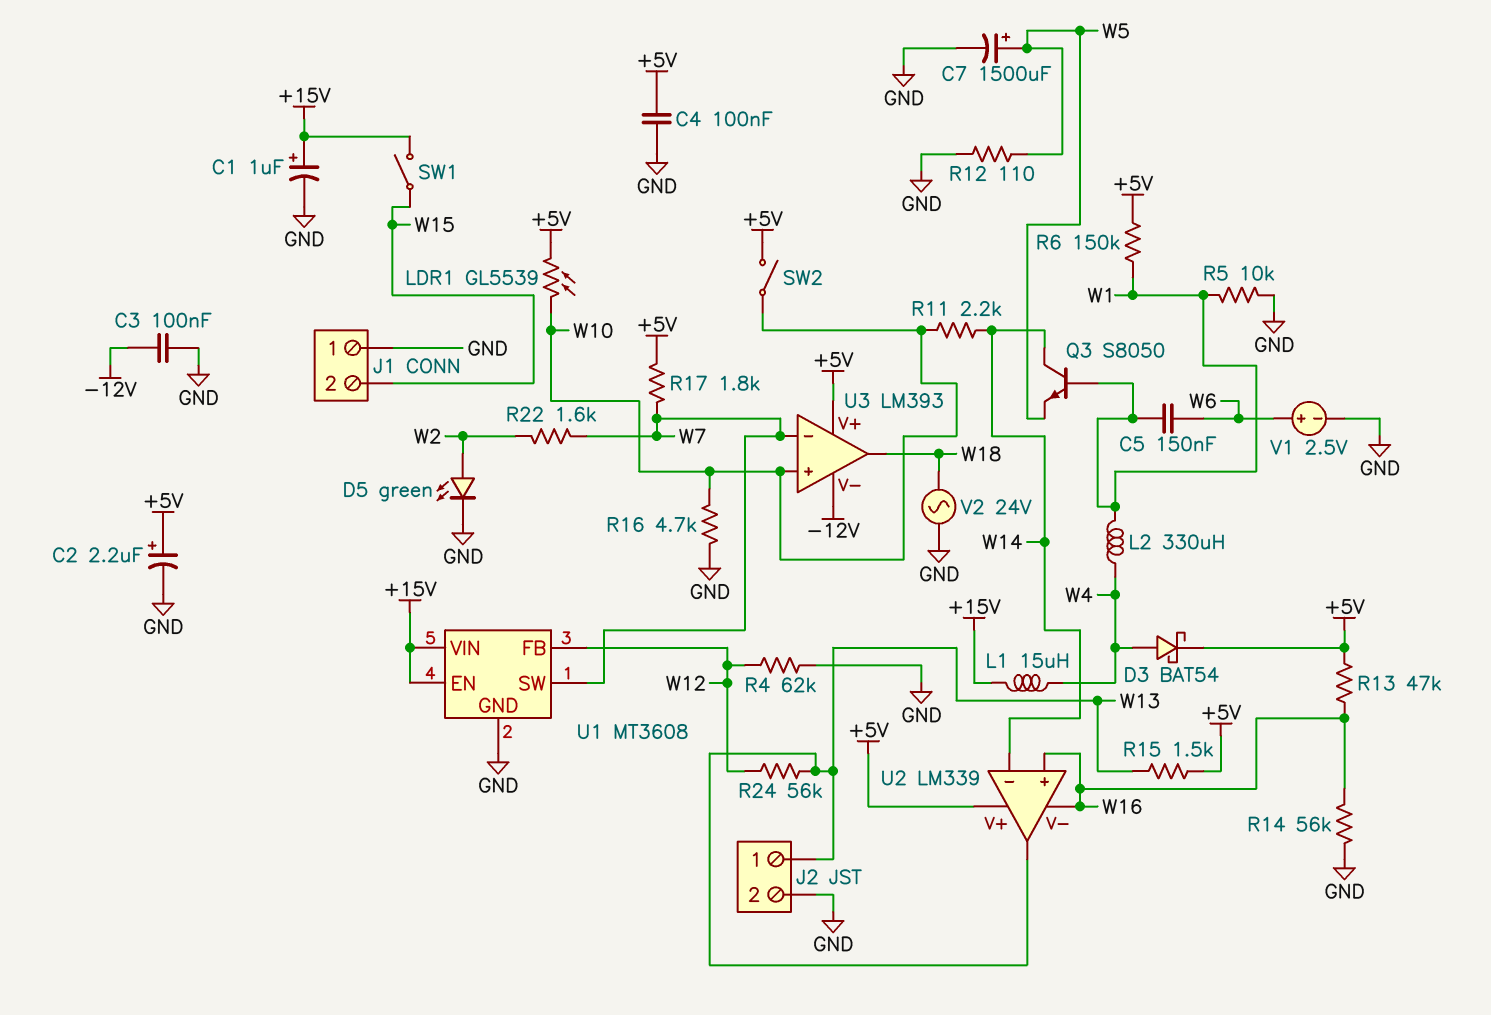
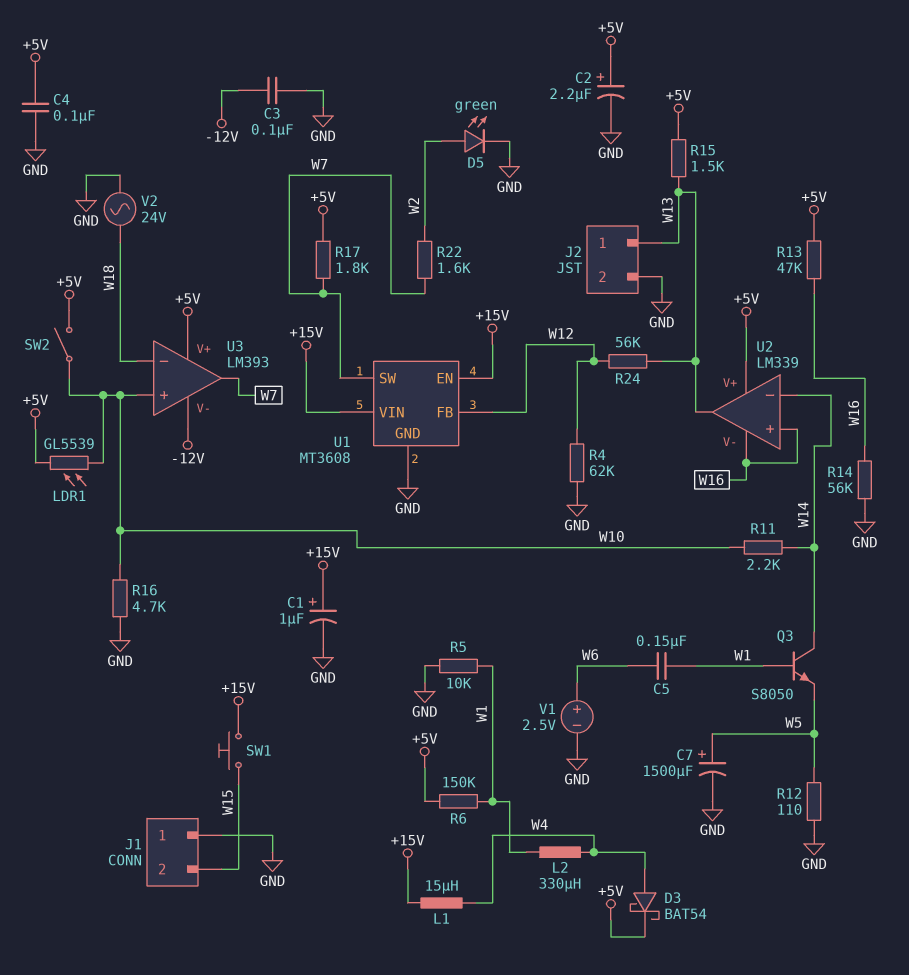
SW1: switch (+15V, W15) -> button (+15V, W15)
U3 pin in-: W7 -> W18
U3 pin out: W18 -> W7

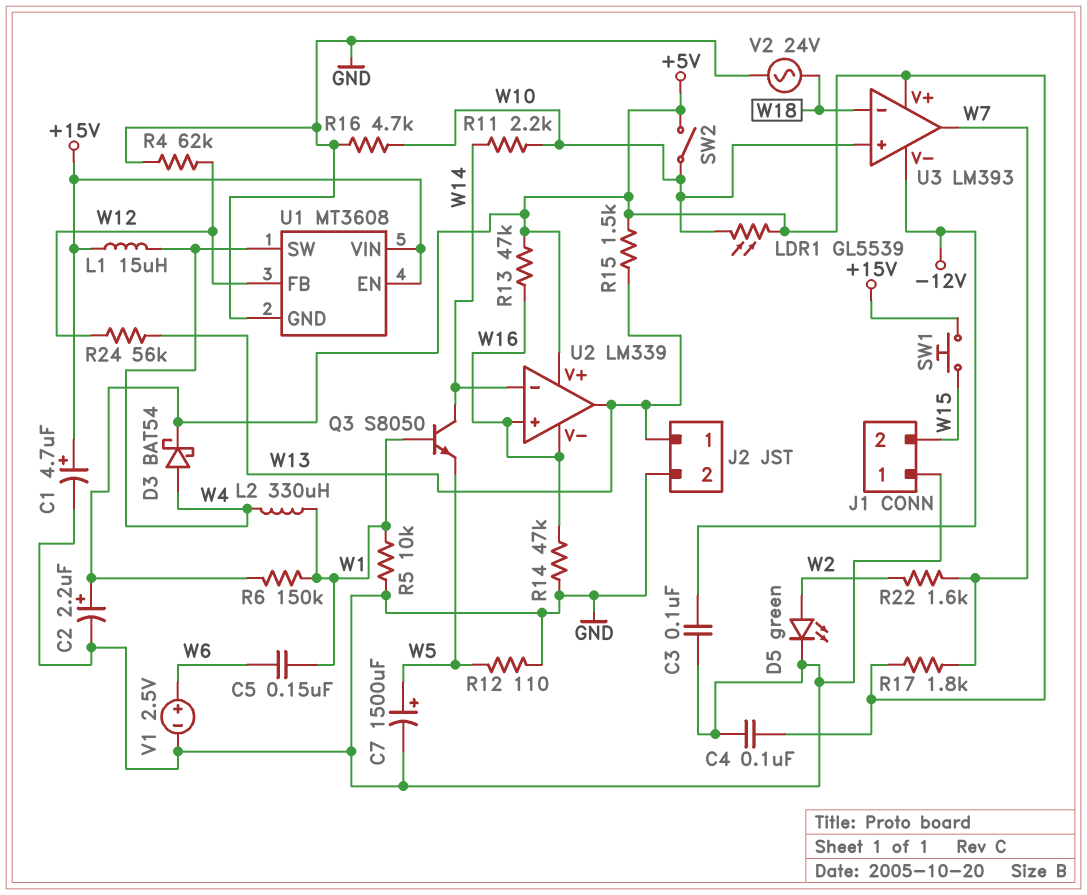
C1: 1uF (plus +15V, minus GND) -> 4.7uF (plus +15V, minus GND)
R14: 56k (GND, W16) -> 47k (GND, W16)
U1 pin SW: W7 -> W4

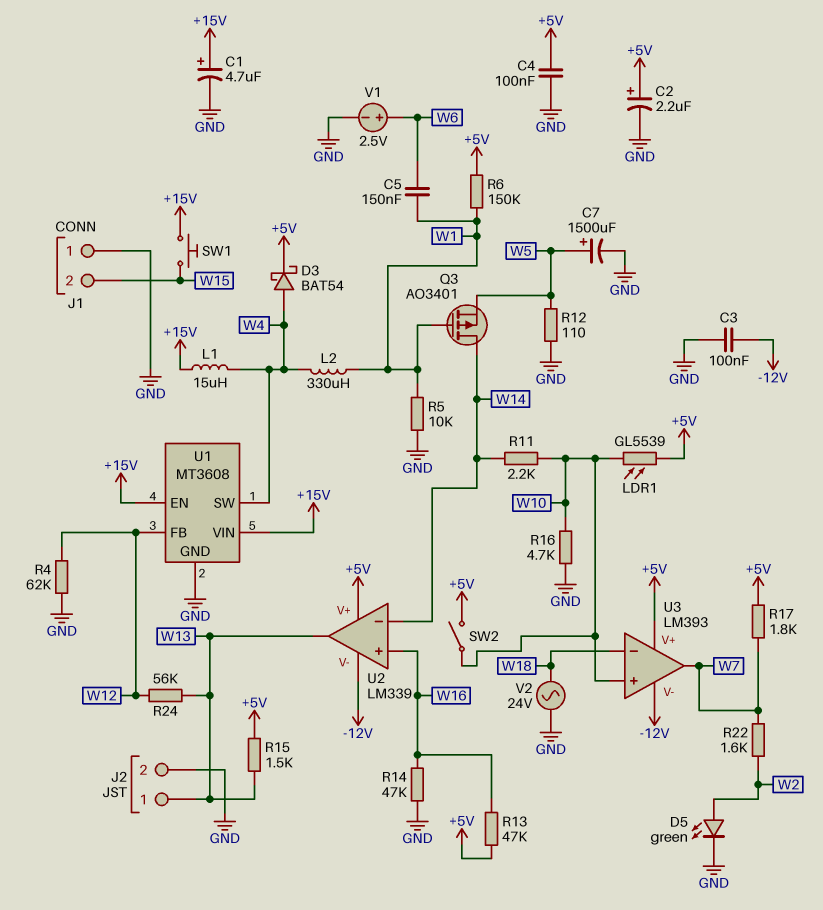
Q3: NPN S8050 (B W1, C W14, E W5) -> PMOS AO3401 (G W1, D W14, S W5)
U2 pin V-: W16 -> -12V

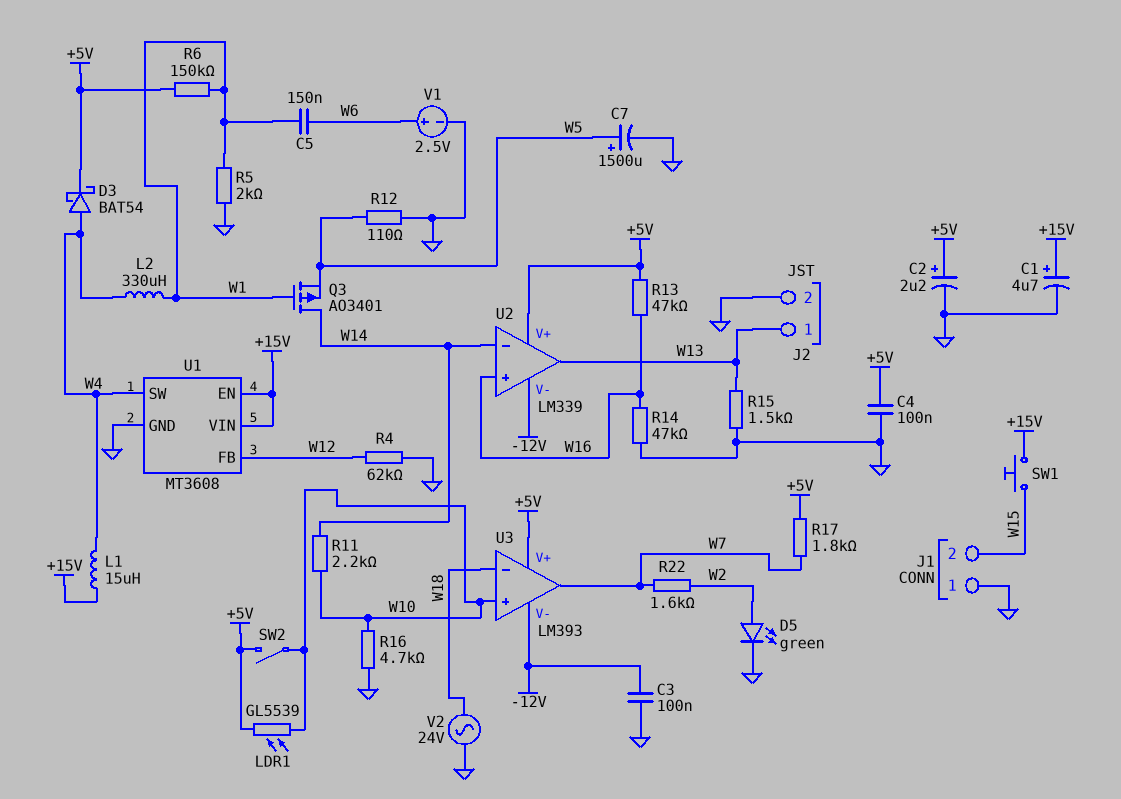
R5: 10k (GND, W1) -> 2k (GND, W1)
R15: 1.5k (+5V, W13) -> 1.5k (GND, W13)
R24: 56k (W12, W13) -> none

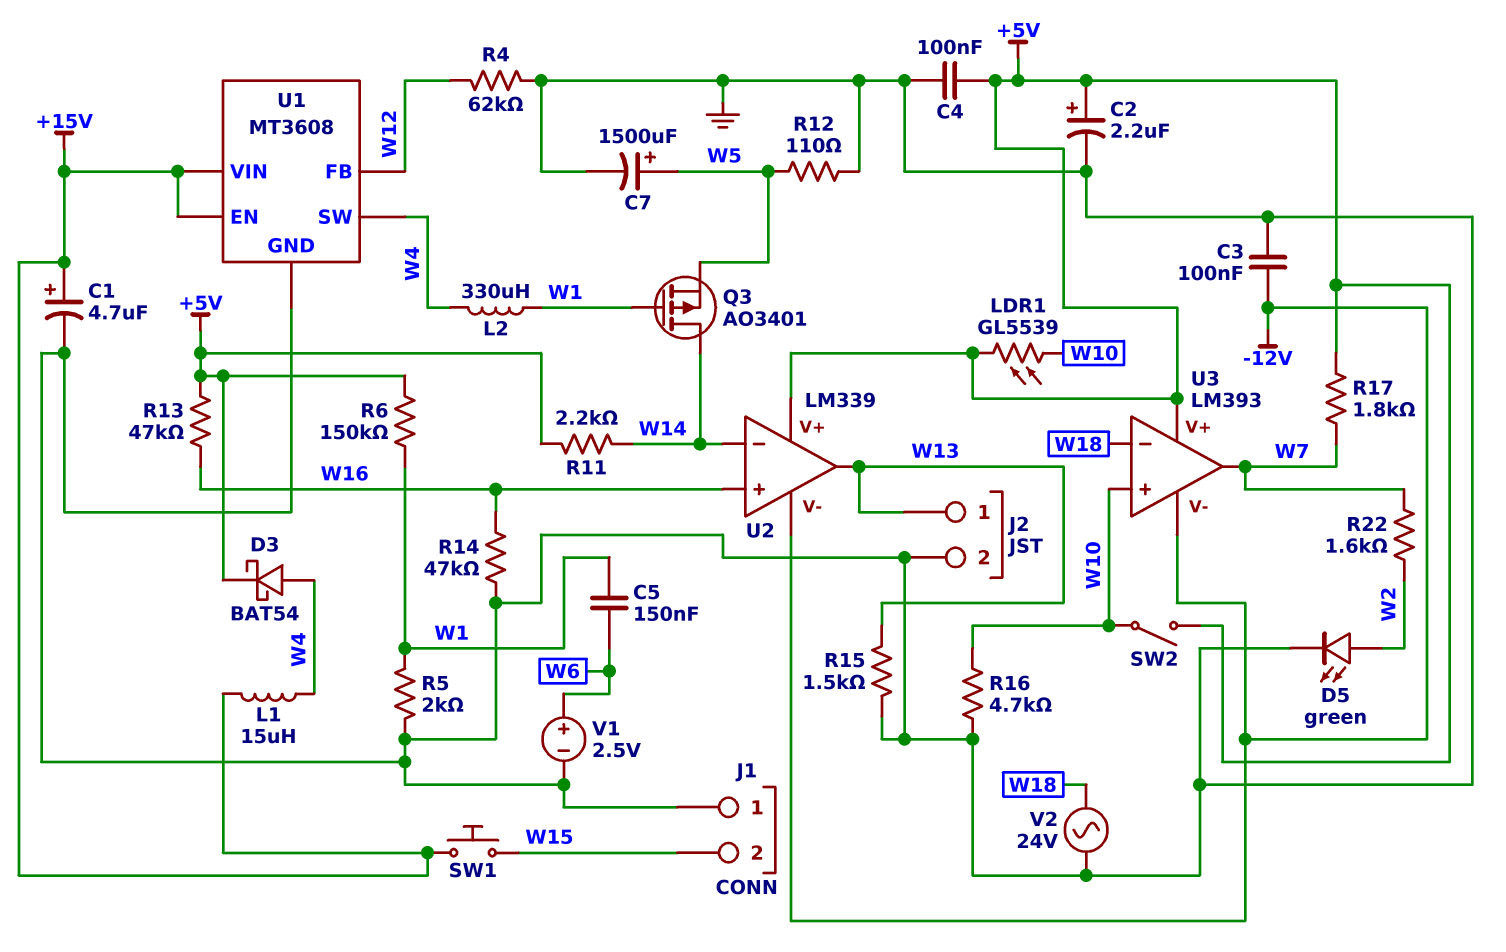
R11: 2.2k (W10, W14) -> 2.2k (+5V, W14)

